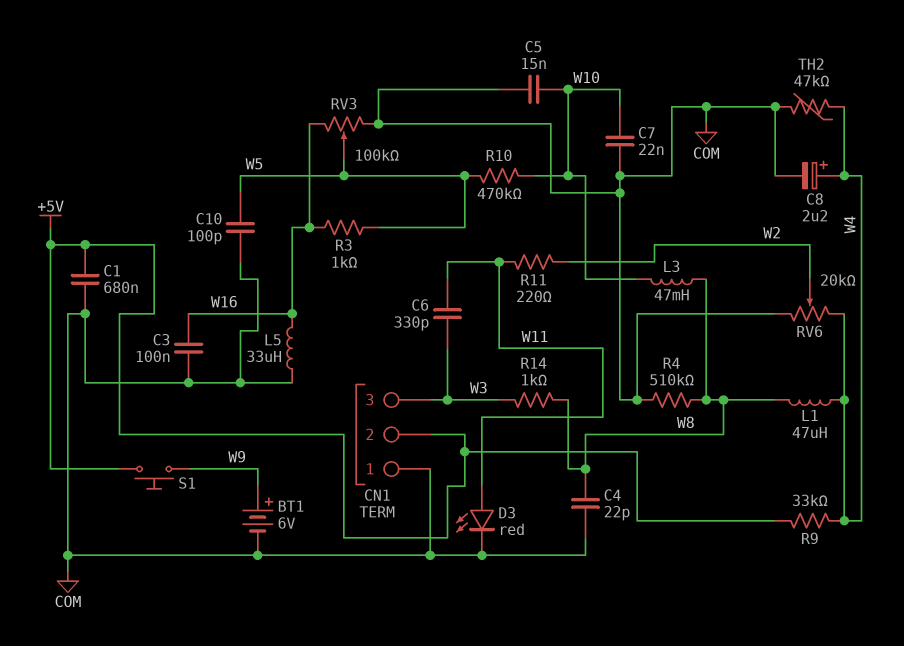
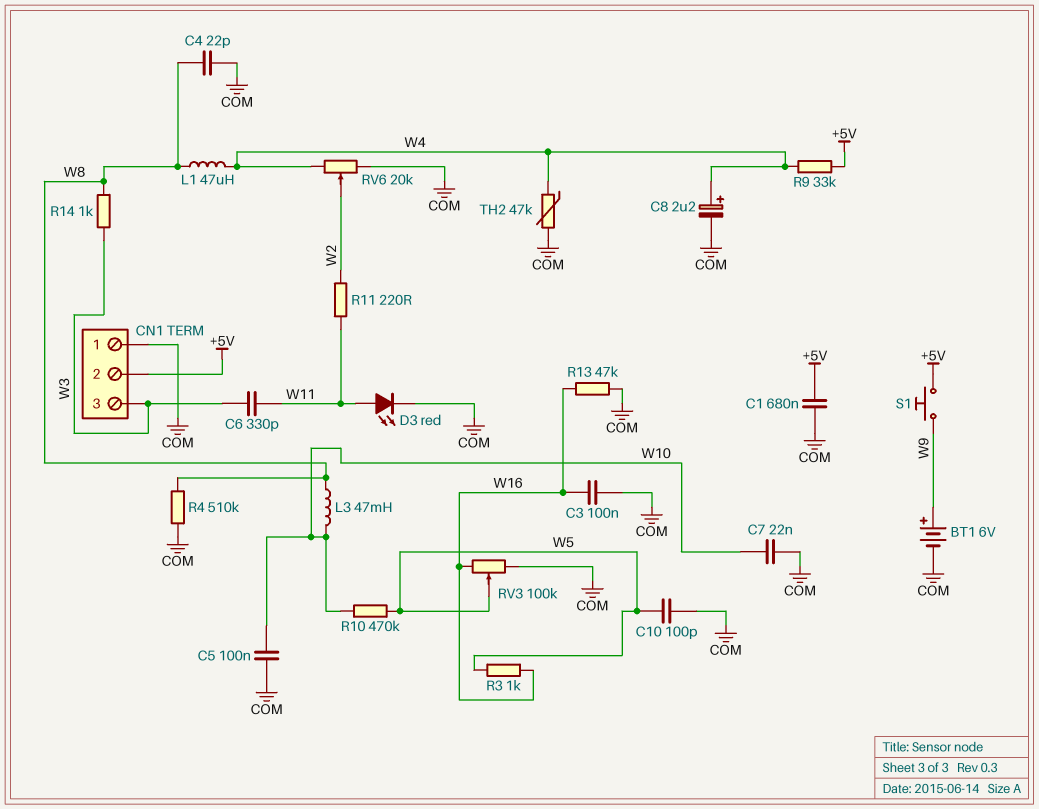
C5: 15nF (COM, W10) -> 100nF (COM, W10)
L5: 33uH (COM, W16) -> none
R13: none -> 47k (COM, W16)

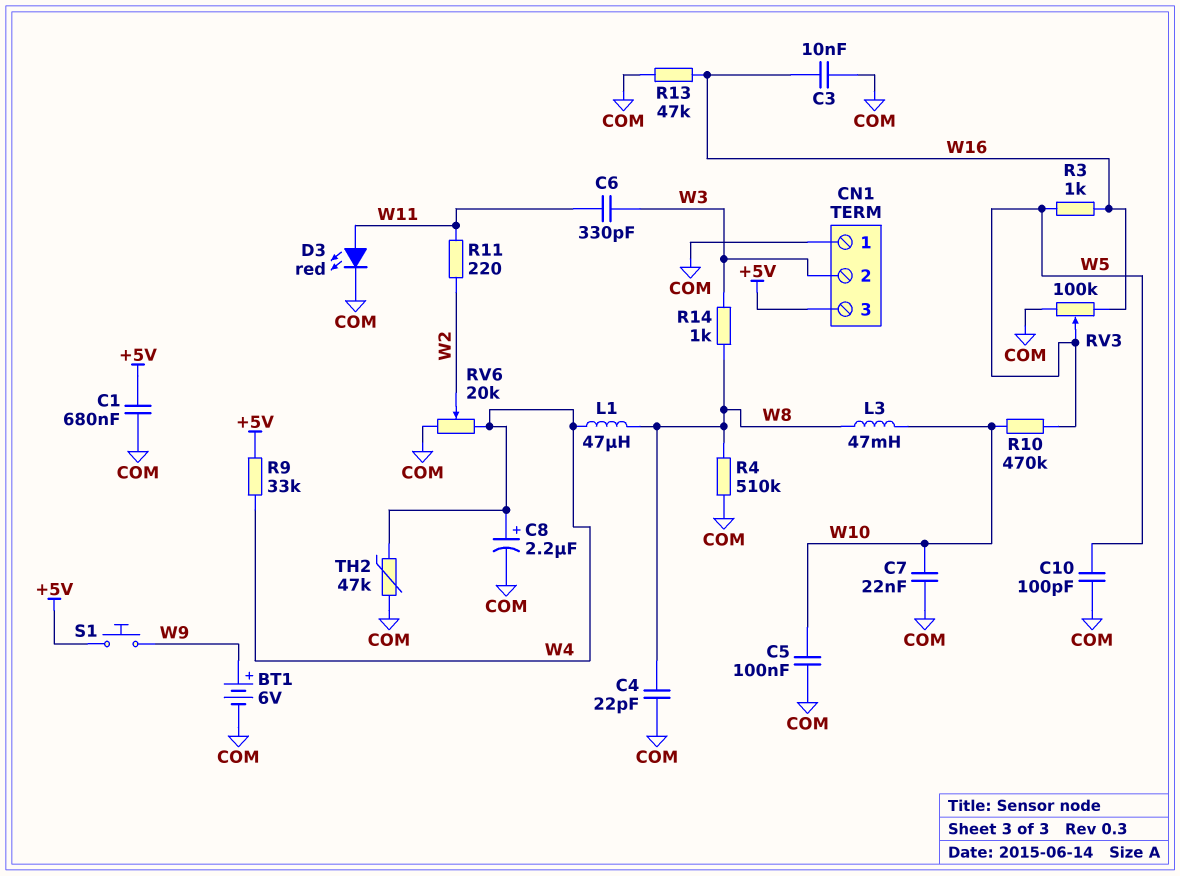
C3: 100nF (COM, W16) -> 10nF (COM, W16)
CN1 pin 2: +5V -> W3
CN1 pin 3: W3 -> +5V

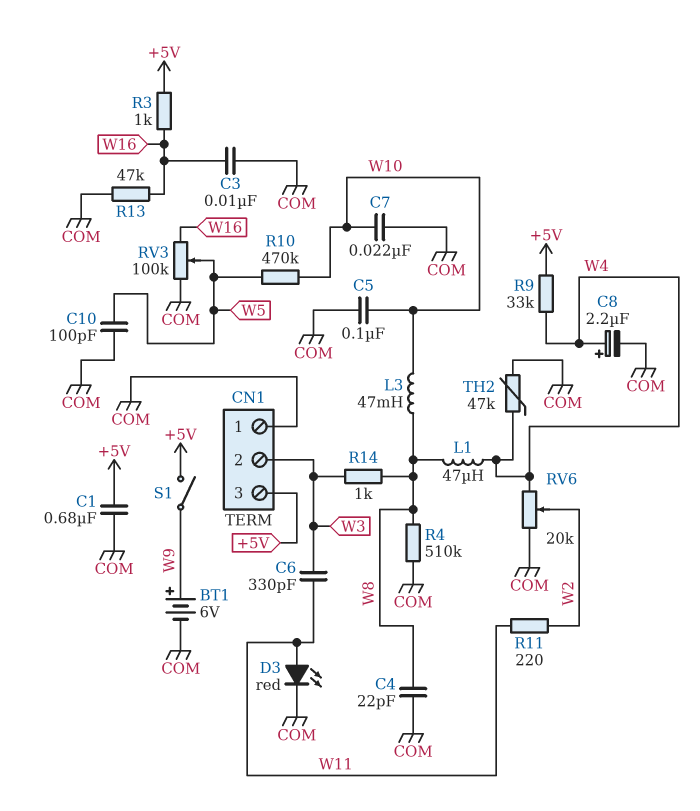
R3: 1k (W5, W16) -> 1k (+5V, W16)
S1: button (+5V, W9) -> switch (+5V, W9)

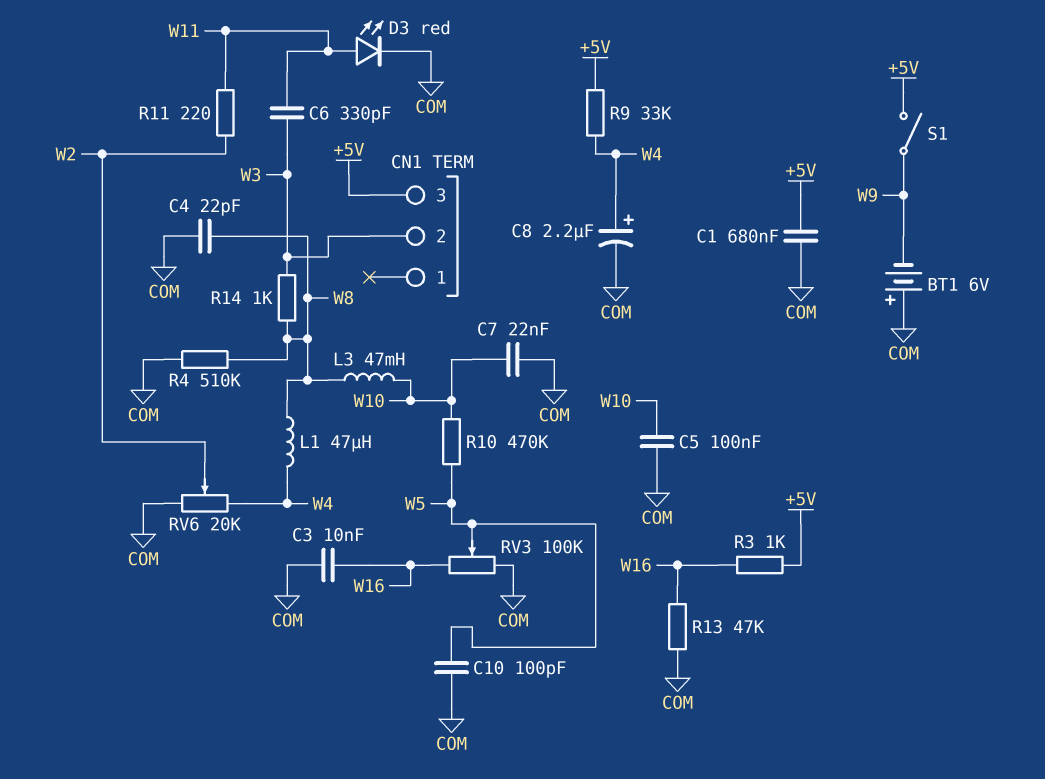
BT1: 6V (plus W9, minus COM) -> 6V (plus COM, minus W9)
CN1 pin 1: COM -> none
TH2: 47k (COM, W4) -> none

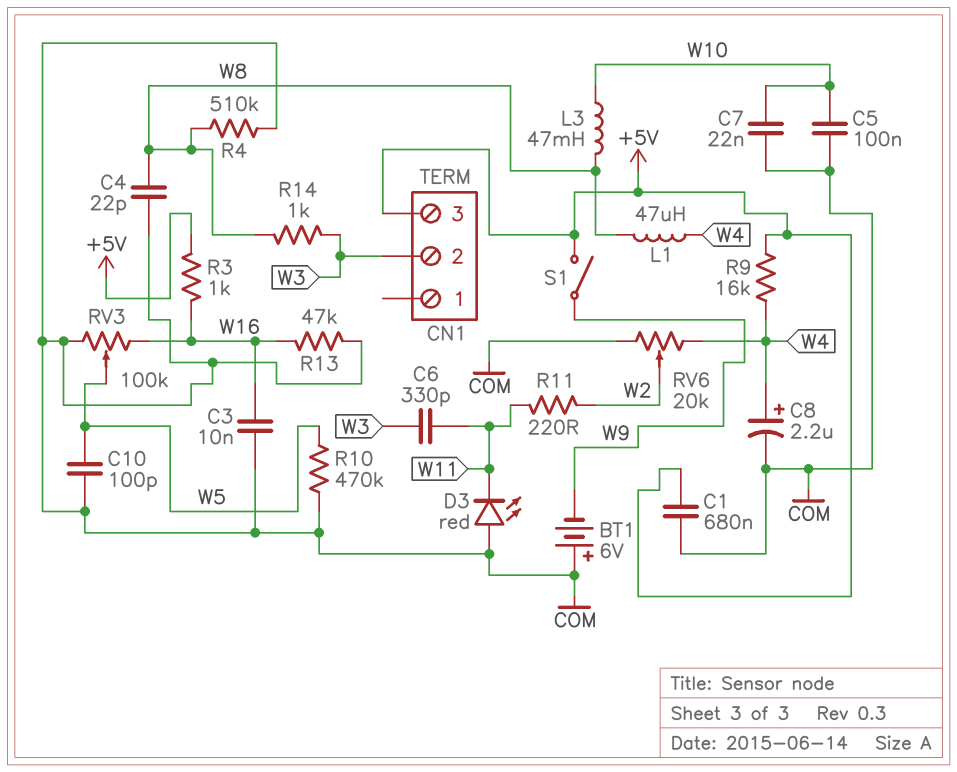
D3: LED red (A W11, K COM) -> LED red (A COM, K W11)
R9: 33k (+5V, W4) -> 16k (+5V, W4)
R10: 470k (W5, W10) -> 470k (COM, W5)

